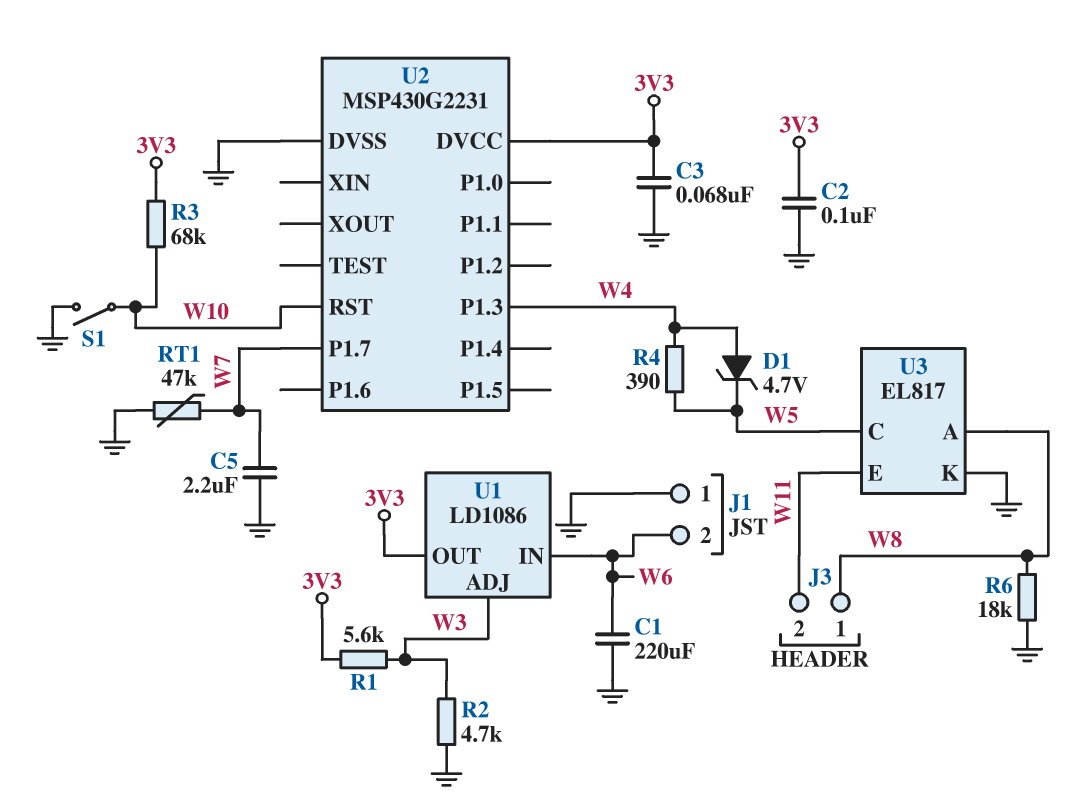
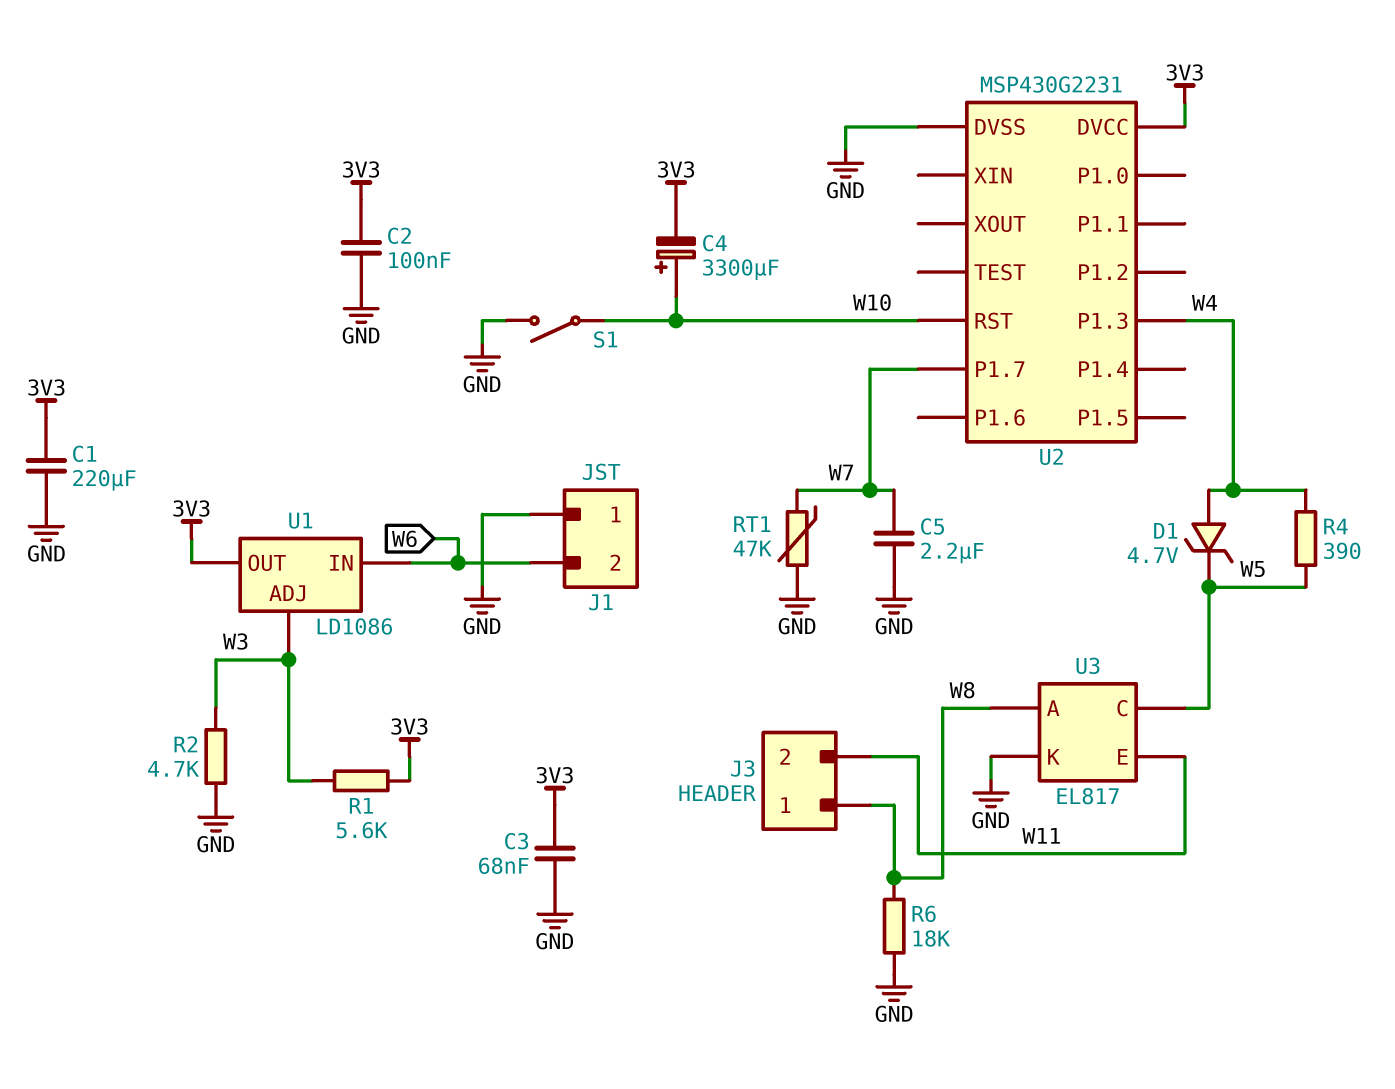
C1: 220uF (GND, W6) -> 220uF (3V3, GND)
C4: none -> 3300uF (plus W10, minus 3V3)
R3: 68k (3V3, W10) -> none

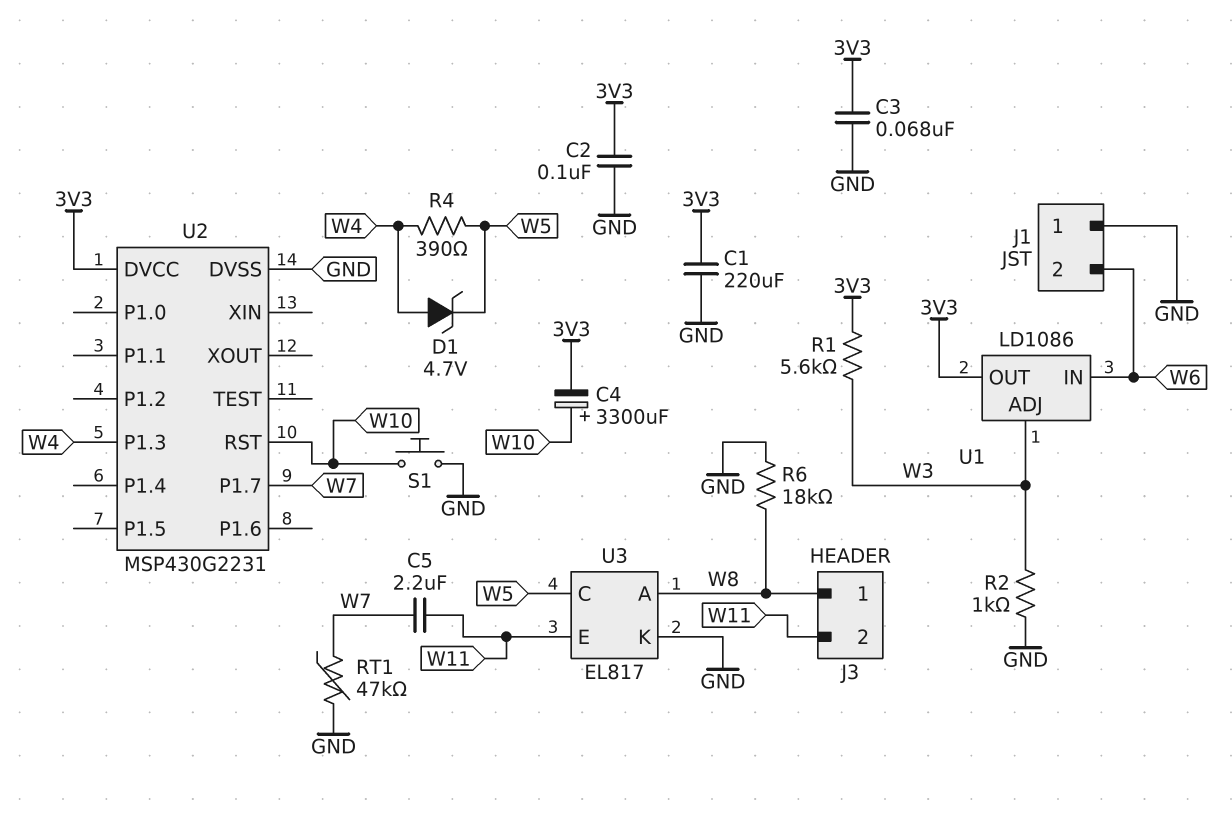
C5: 2.2uF (GND, W7) -> 2.2uF (W7, W11)
R2: 4.7k (GND, W3) -> 1k (GND, W3)
S1: switch (GND, W10) -> button (GND, W10)

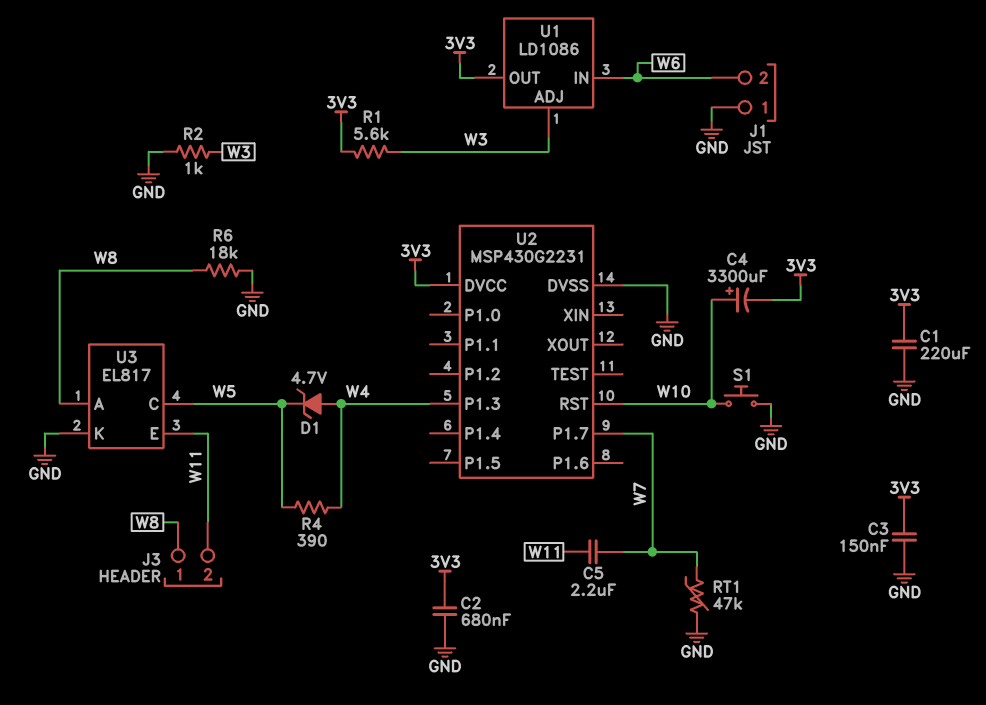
C2: 100nF (3V3, GND) -> 680nF (3V3, GND)
C3: 68nF (3V3, GND) -> 150nF (3V3, GND)

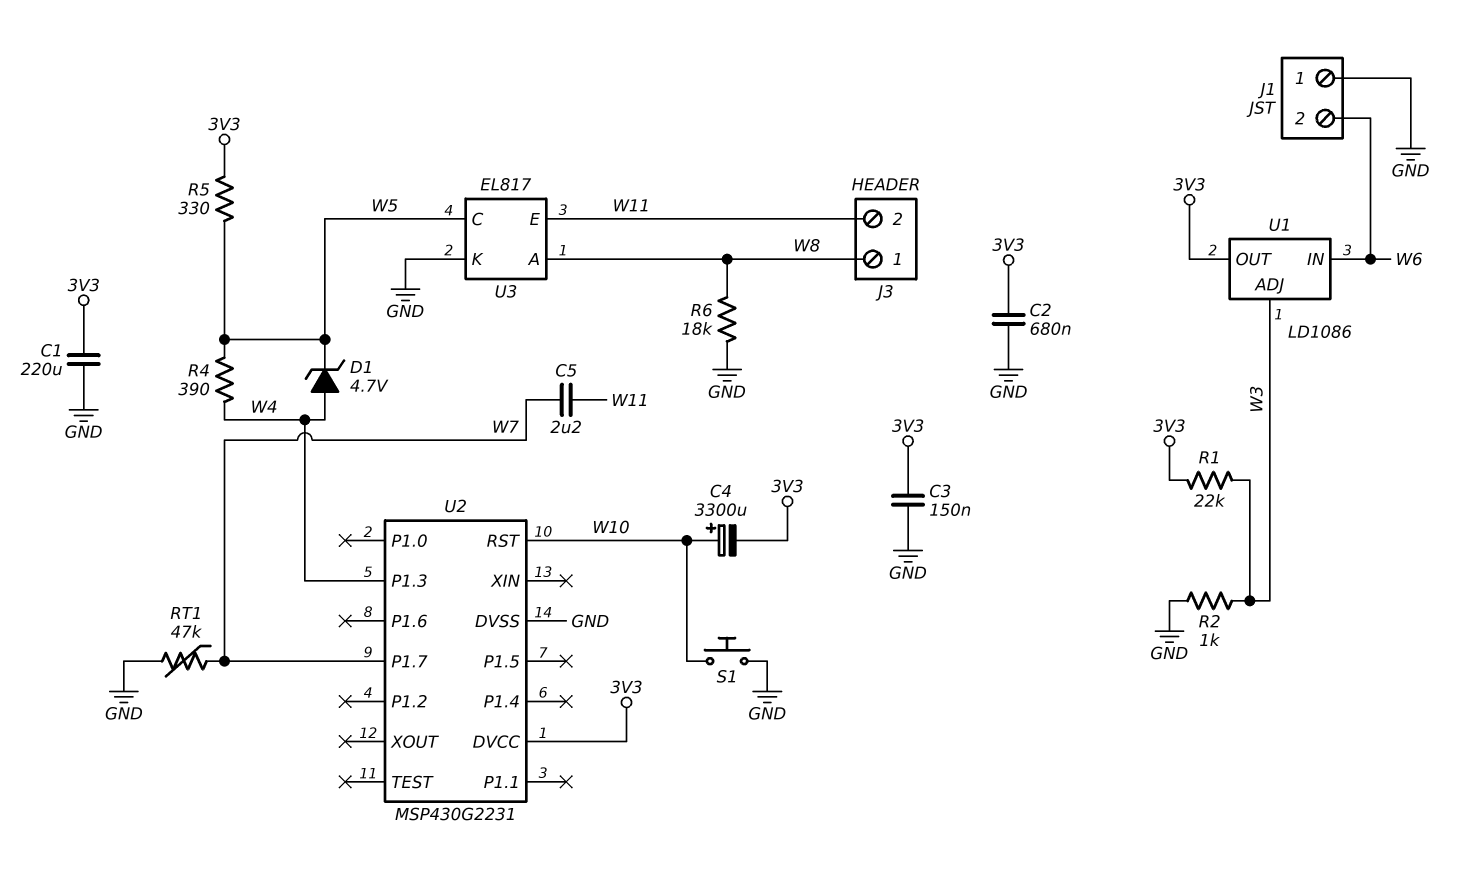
R1: 5.6k (3V3, W3) -> 22k (3V3, W3)
R5: none -> 330 (3V3, W5)

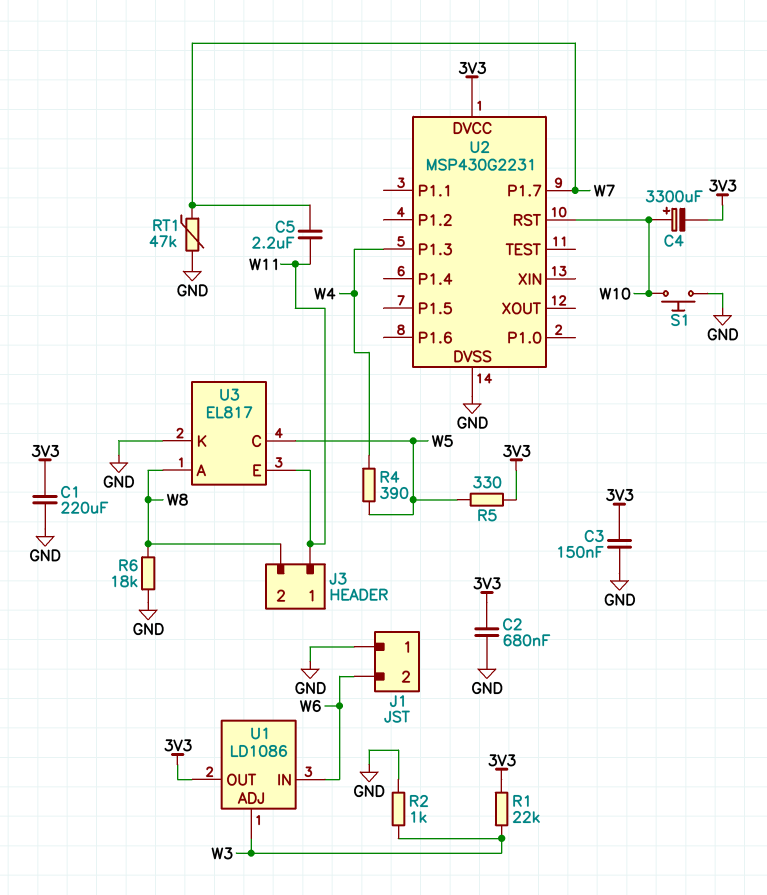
D1: zener 4.7V (A W4, K W5) -> none
J3 pin 1: W8 -> W11
J3 pin 2: W11 -> W8

